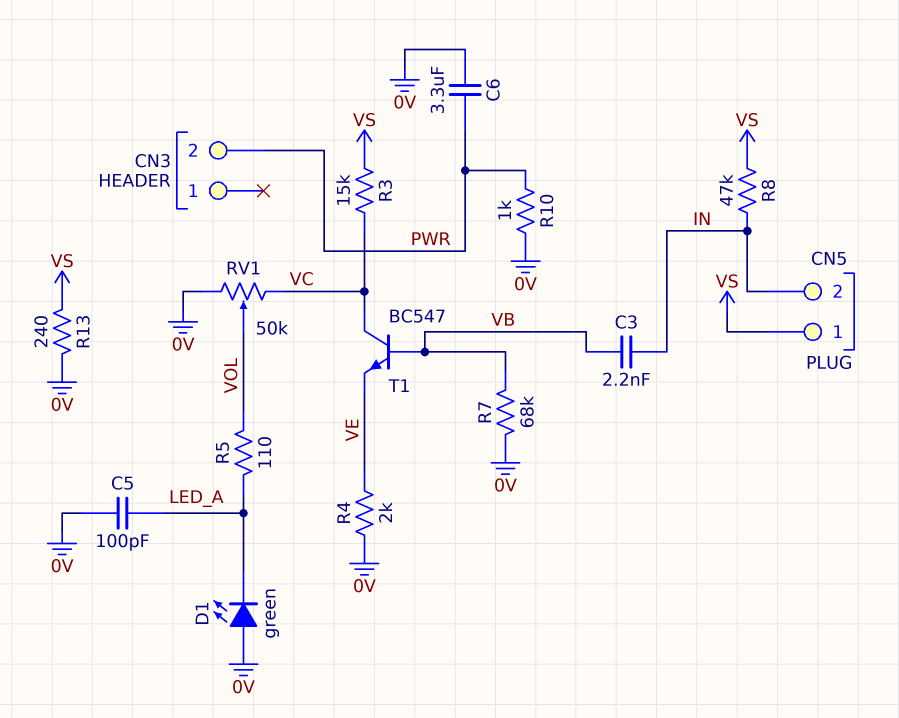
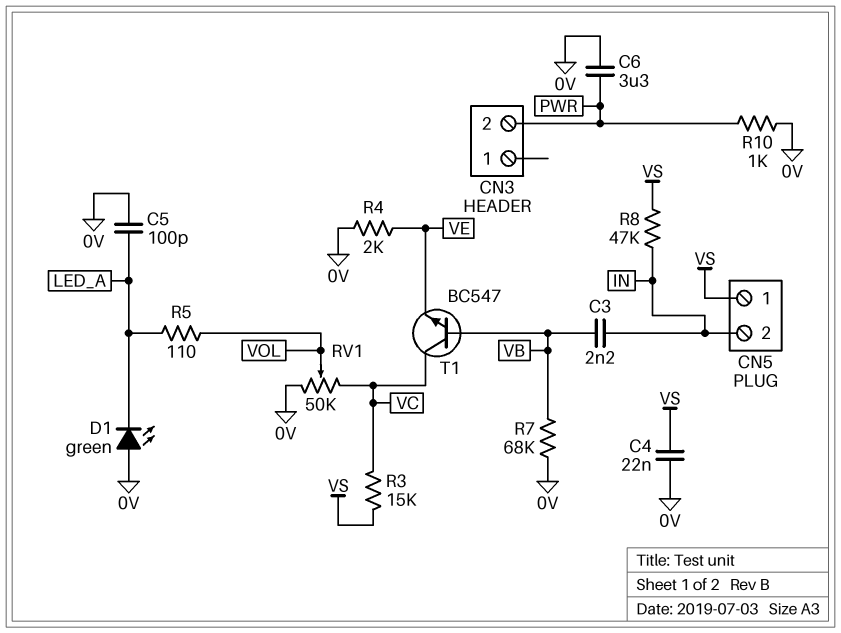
C4: none -> 22nF (0V, VS)
R13: 240 (0V, VS) -> none

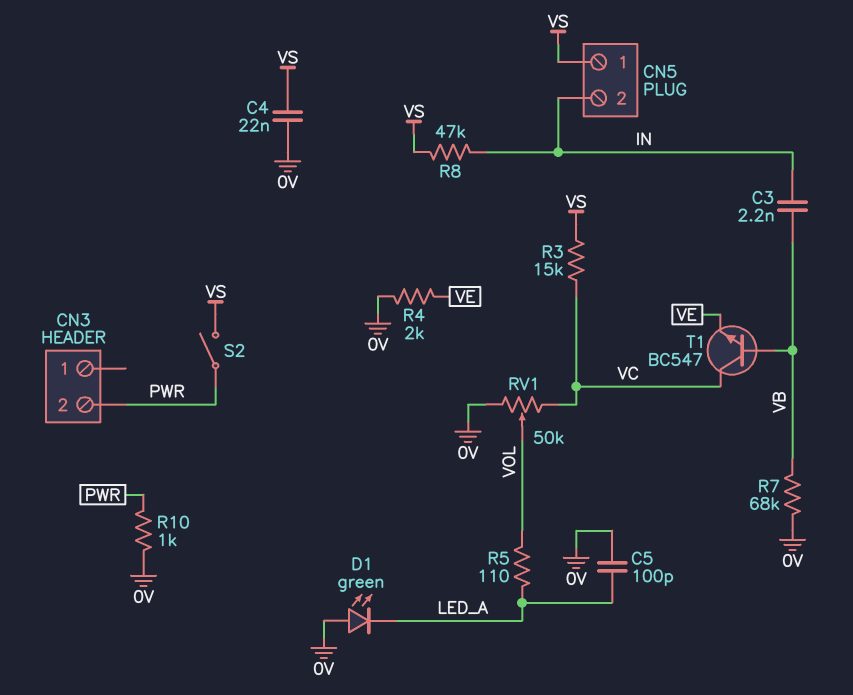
C6: 3.3uF (0V, PWR) -> none
S2: none -> switch (PWR, VS)

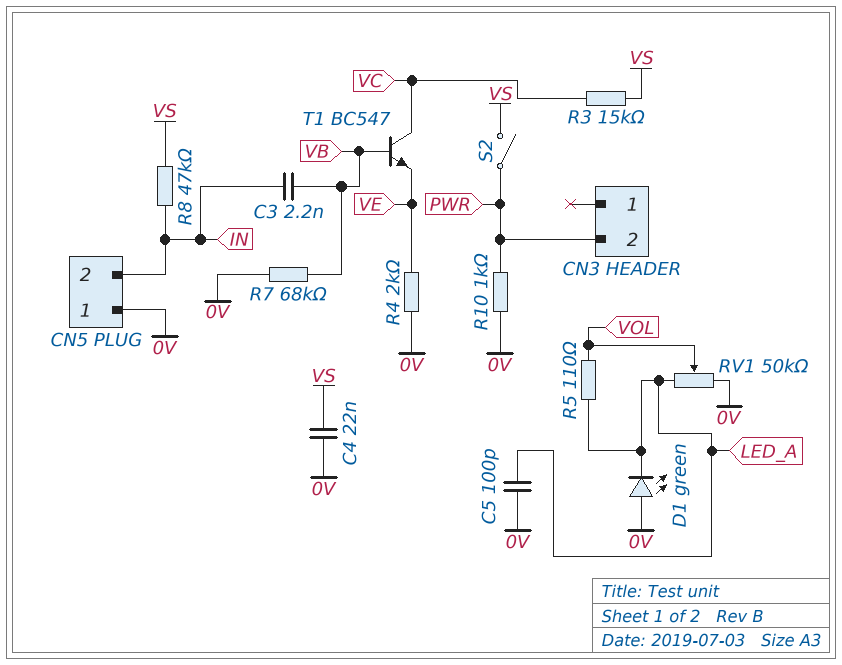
CN5 pin 1: VS -> 0V
RV1: 50k (0V, VC, wiper VOL) -> 50k (0V, LED_A, wiper VOL)

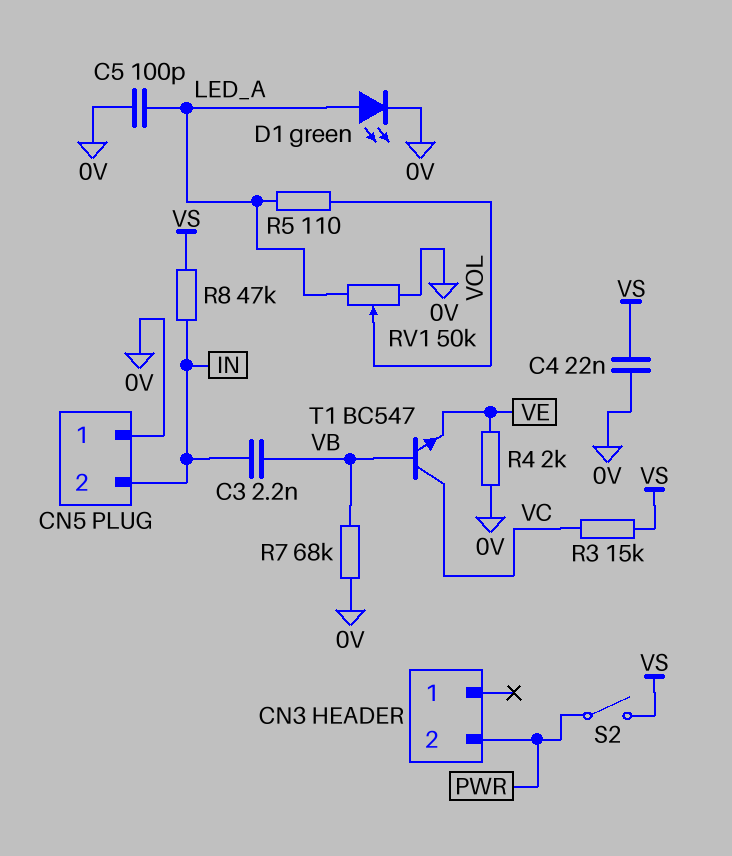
D1: LED green (A 0V, K LED_A) -> LED green (A LED_A, K 0V)
R10: 1k (0V, PWR) -> none

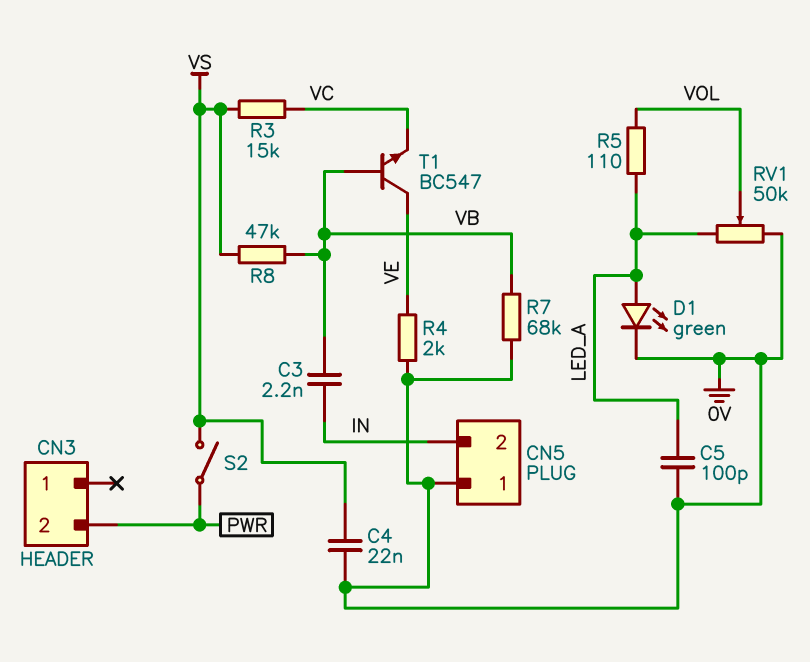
R8: 47k (IN, VS) -> 47k (VB, VS)
T1: NPN BC547 (B VB, C VC, E VE) -> NPN BC547 (B VB, C VE, E VC)

